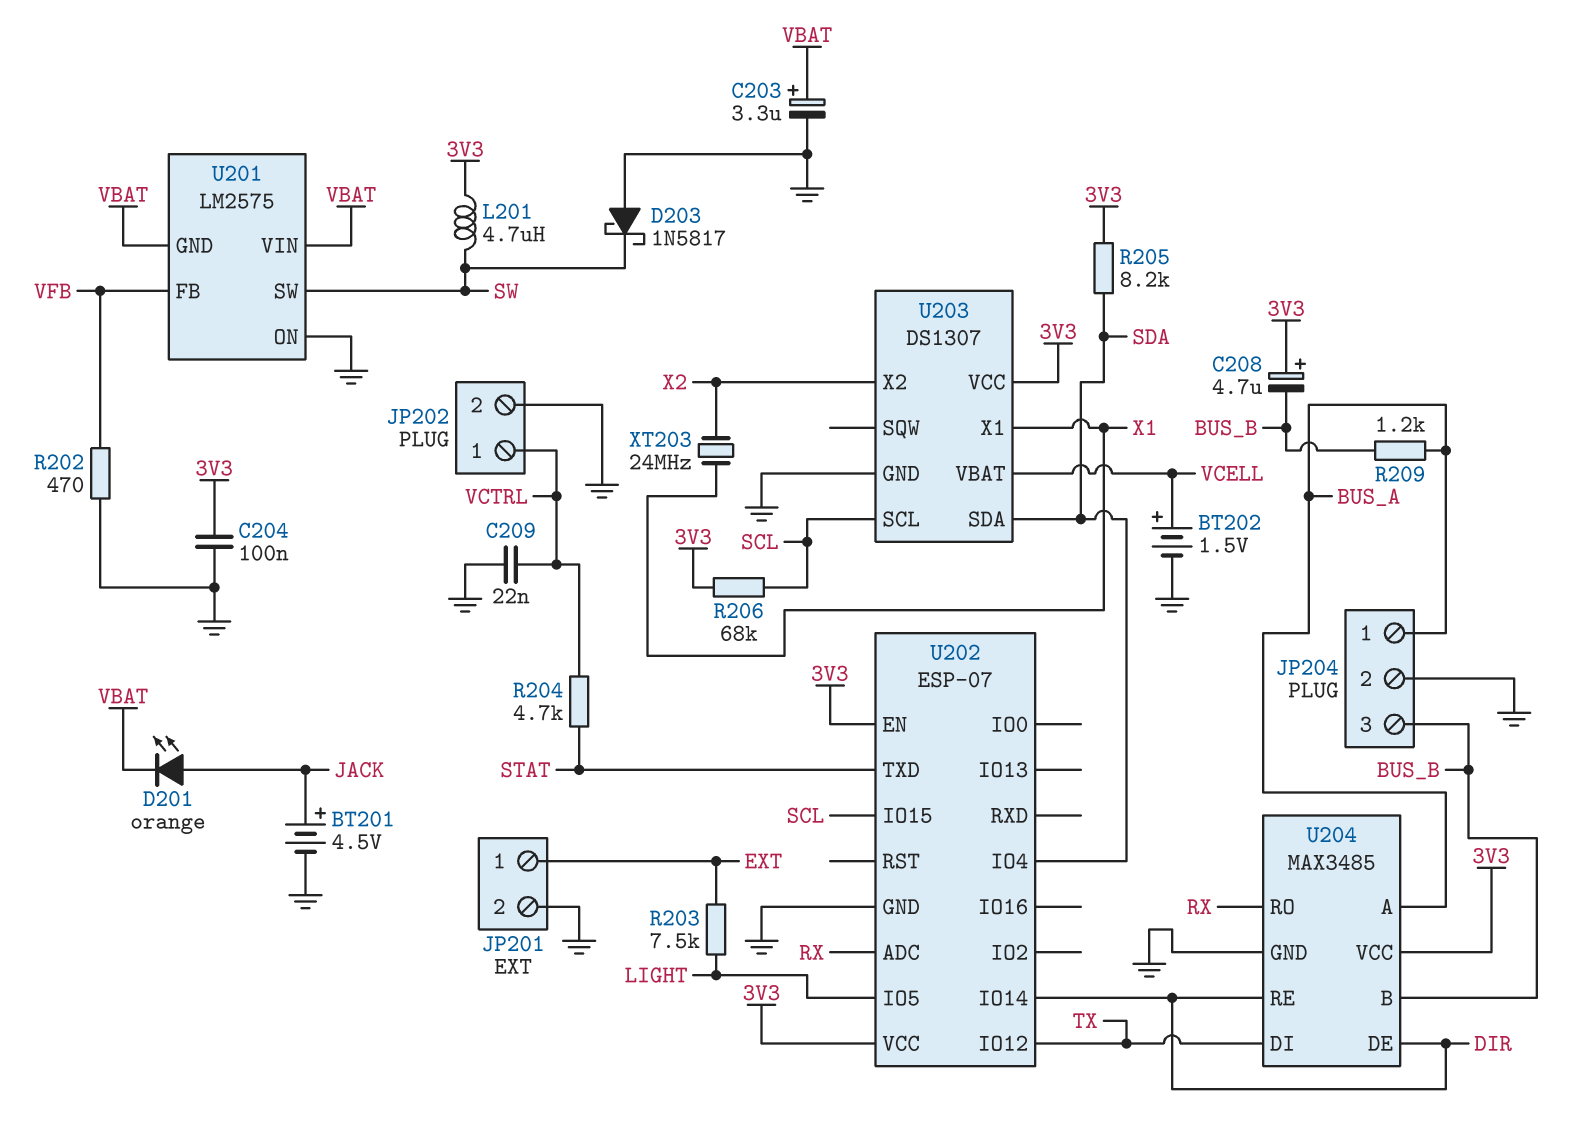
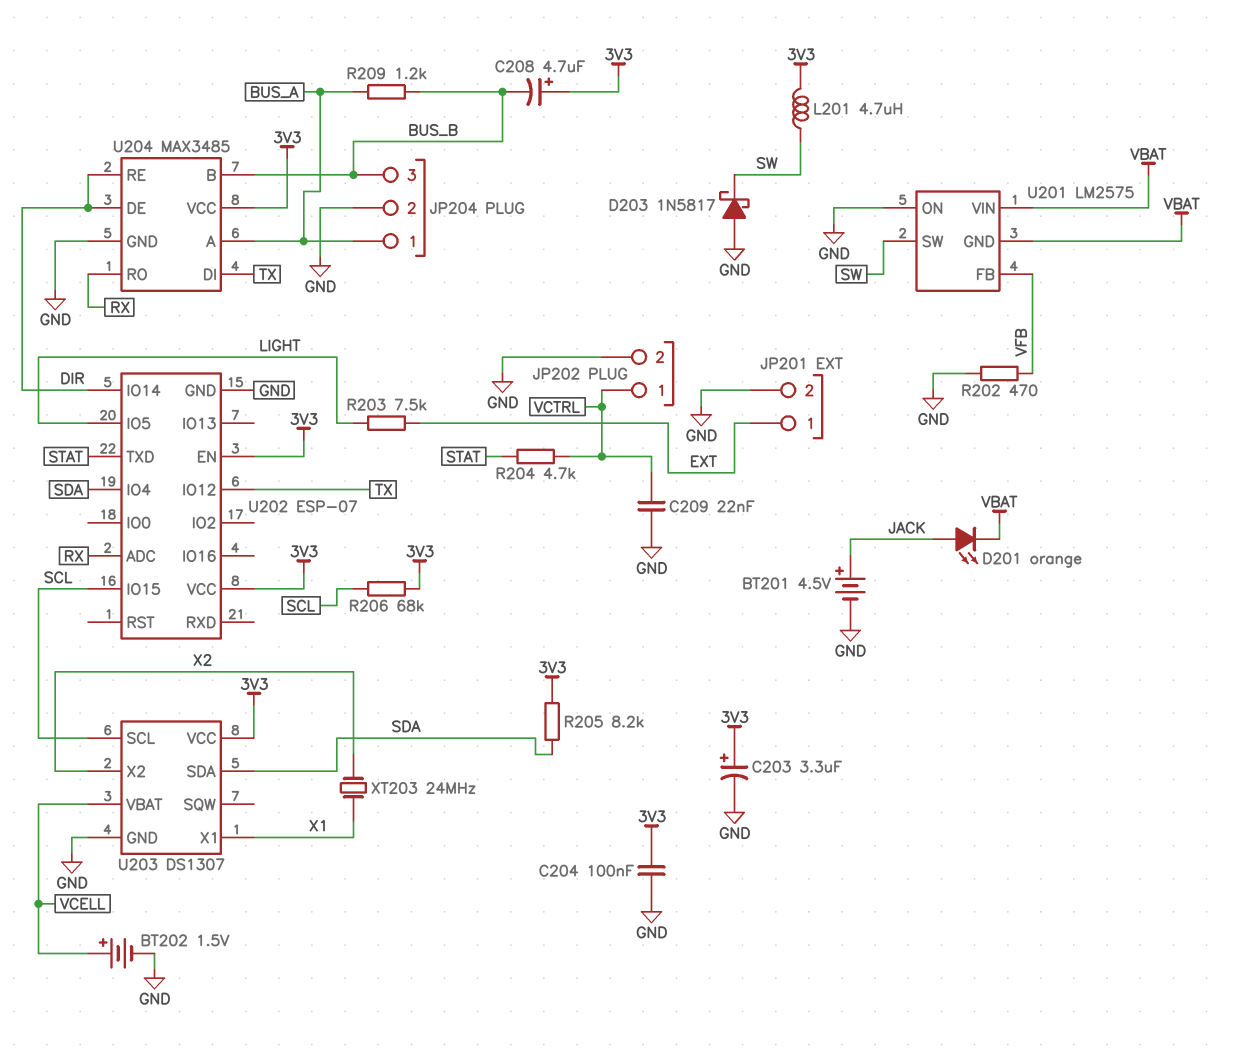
C203: 3.3uF (plus VBAT, minus GND) -> 3.3uF (plus 3V3, minus GND)

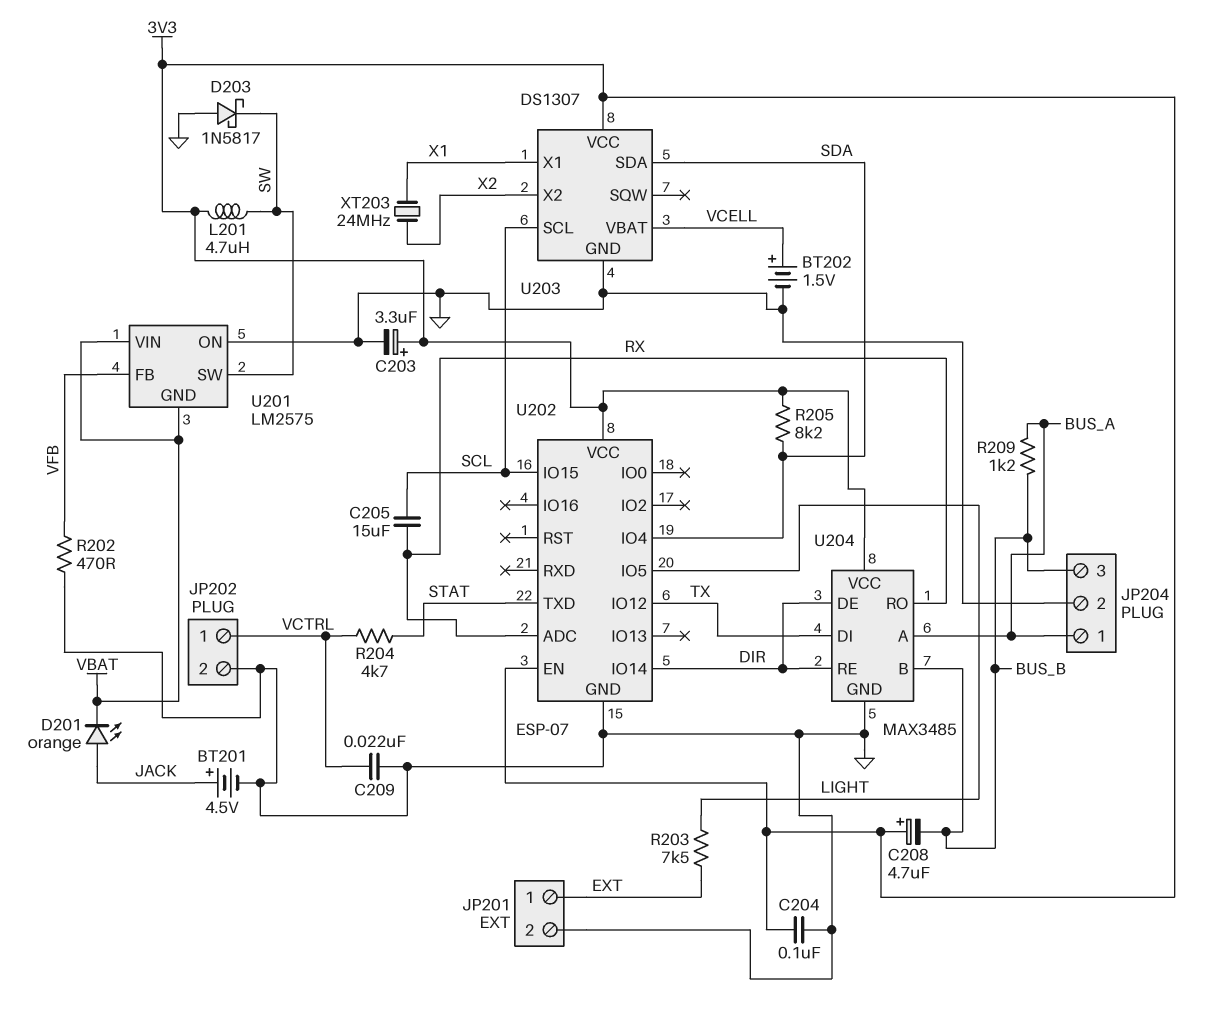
C205: none -> 15uF (RX, SCL)
R206: 68k (3V3, SCL) -> none

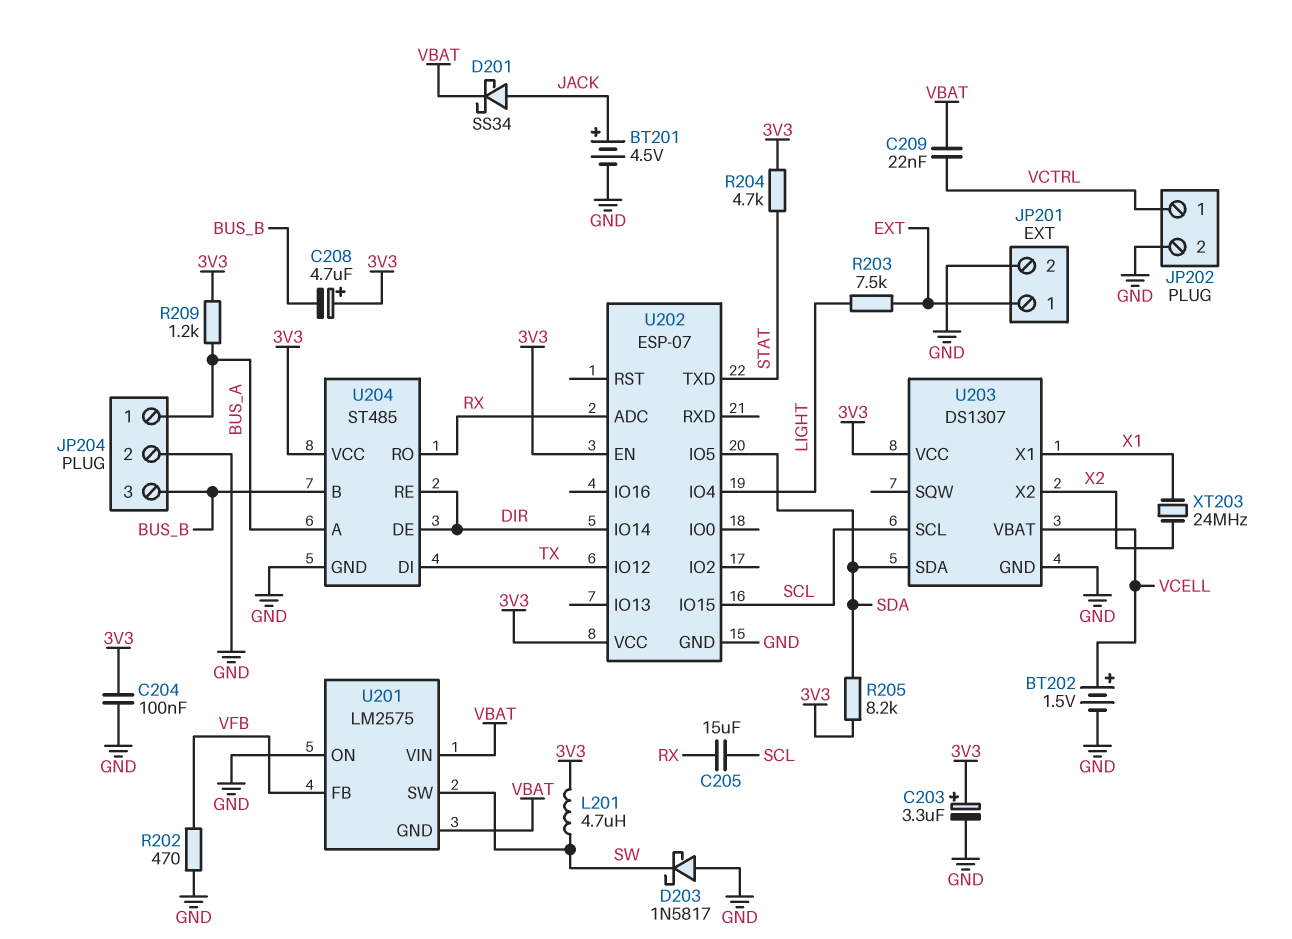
C209: 22nF (GND, VCTRL) -> 22nF (VBAT, VCTRL)
D201: LED orange (A JACK, K VBAT) -> schottky SS34 (A JACK, K VBAT)
R204: 4.7k (STAT, VCTRL) -> 4.7k (3V3, STAT)
R209: 1.2k (BUS_A, BUS_B) -> 1.2k (3V3, BUS_A)
U202 pin IO4: SDA -> LIGHT
U202 pin IO5: LIGHT -> SDA
U204: MAX3485 -> ST485

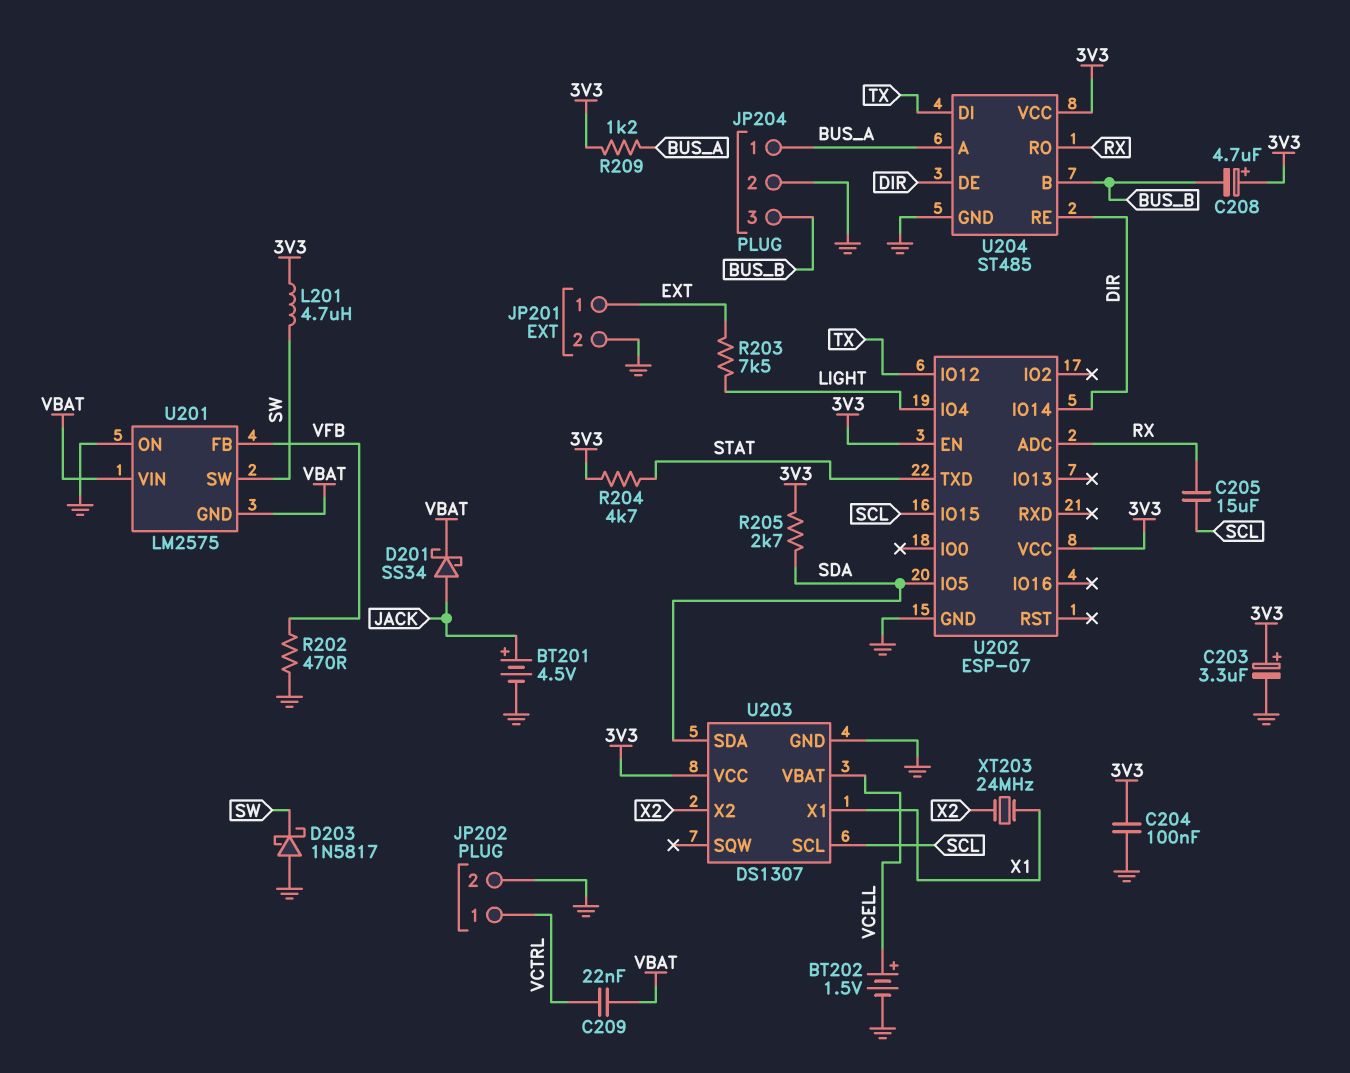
R205: 8.2k (3V3, SDA) -> 2.7k (3V3, SDA)

